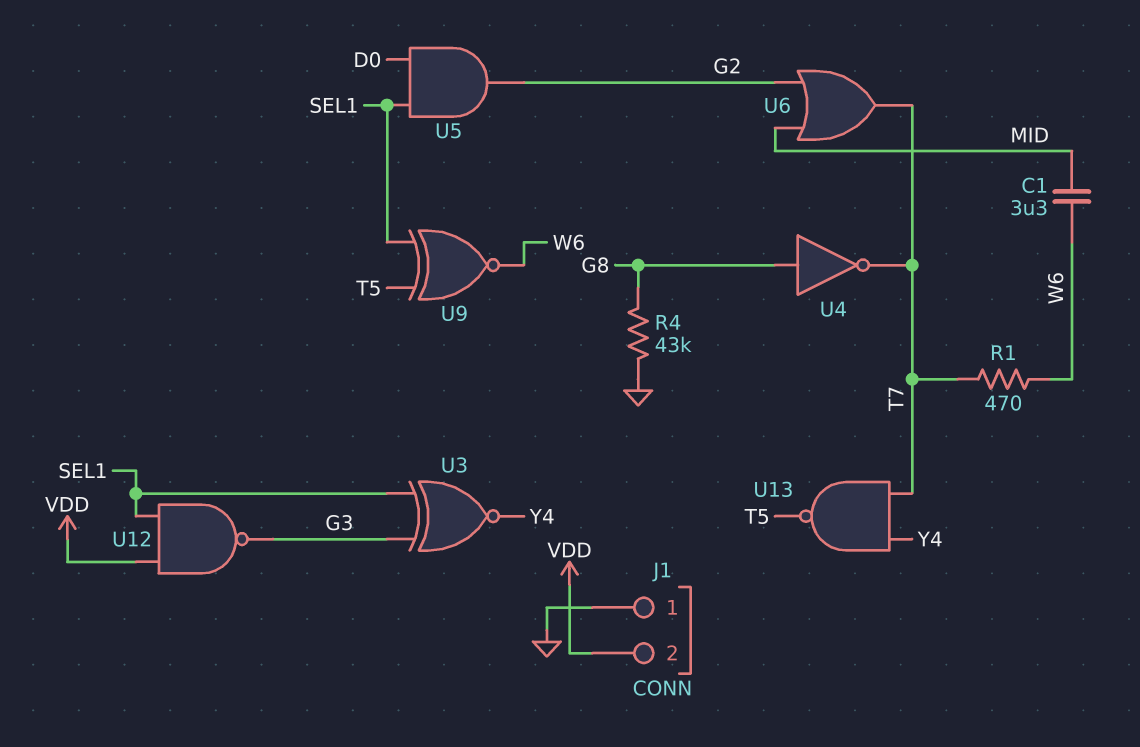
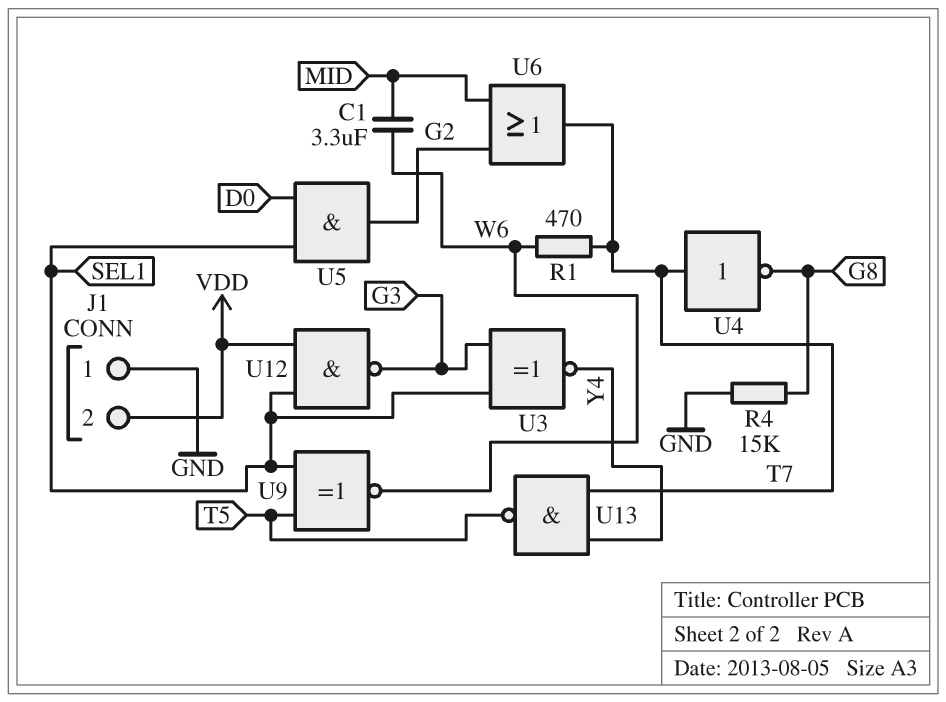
R4: 43k (G8, GND) -> 15k (G8, GND)
U4: NOT (in G8, out T7) -> NOT (in T7, out G8)

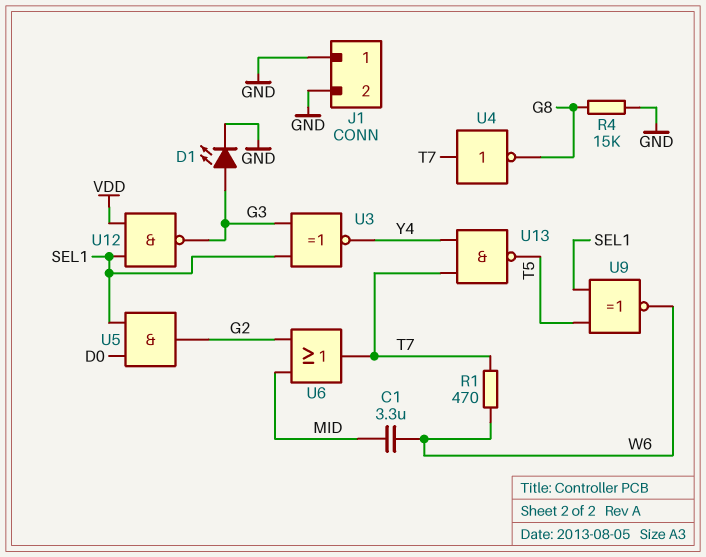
D1: none -> LED (A G3, K GND)
J1 pin 2: VDD -> GND

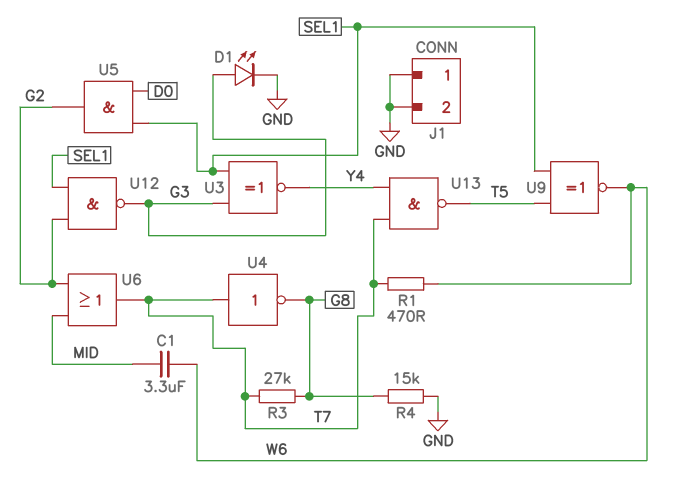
R3: none -> 27k (G8, T7)
U12: NAND (in SEL1, in VDD, out G3) -> NAND (in G2, in SEL1, out G3)

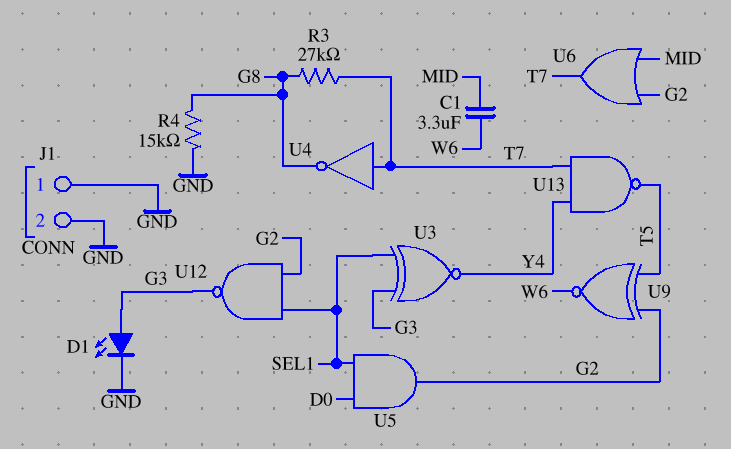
R1: 470 (T7, W6) -> none
U9: XNOR (in SEL1, in T5, out W6) -> XNOR (in G2, in T5, out W6)

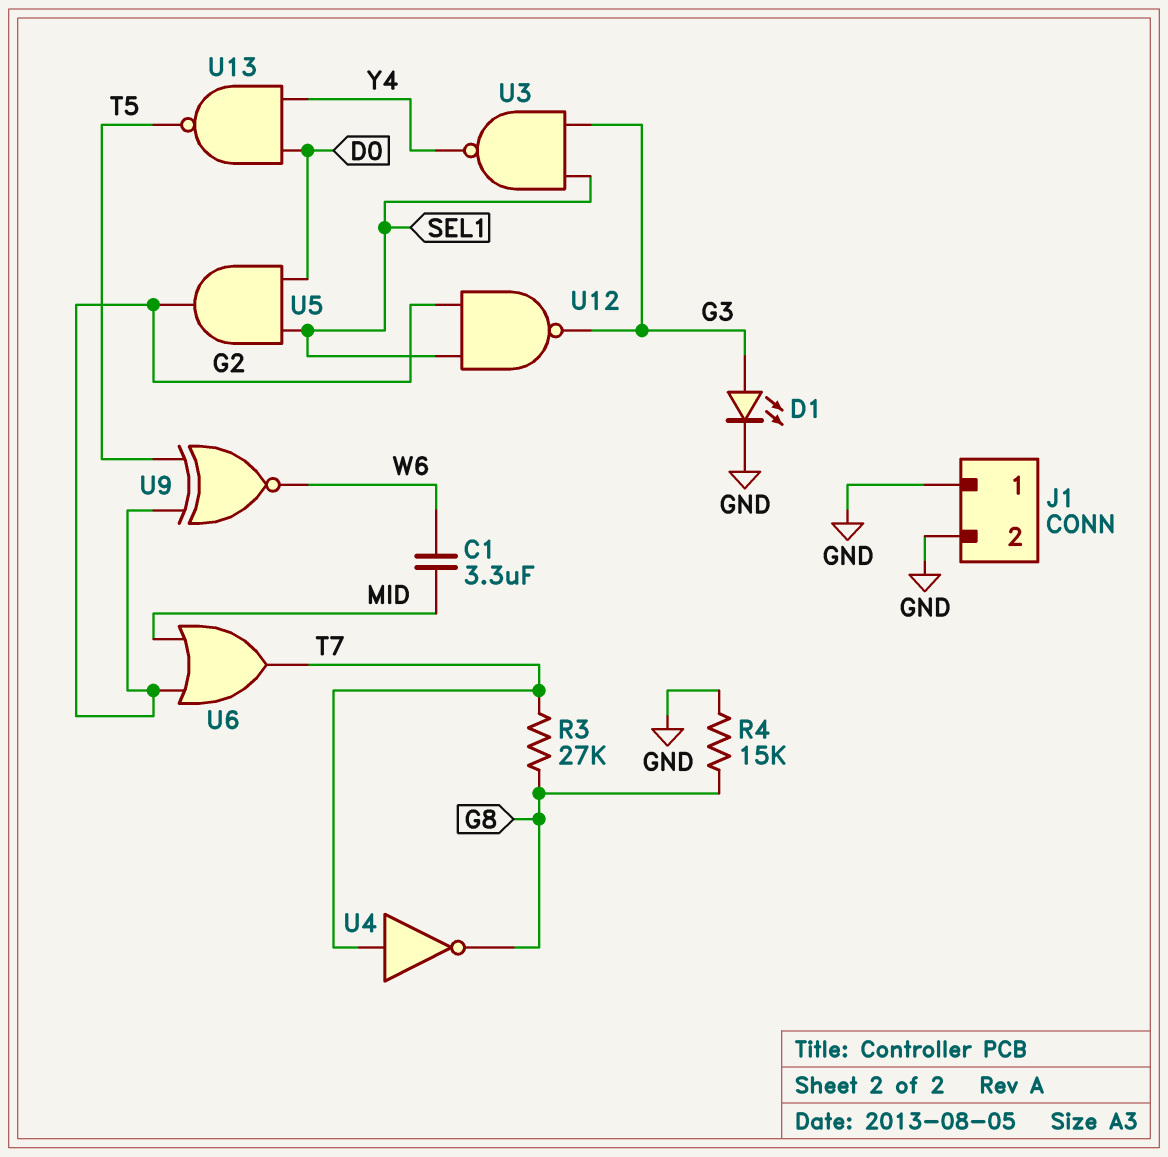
U3: XNOR (in G3, in SEL1, out Y4) -> NAND (in G3, in SEL1, out Y4)
U13: NAND (in T7, in Y4, out T5) -> NAND (in D0, in Y4, out T5)

